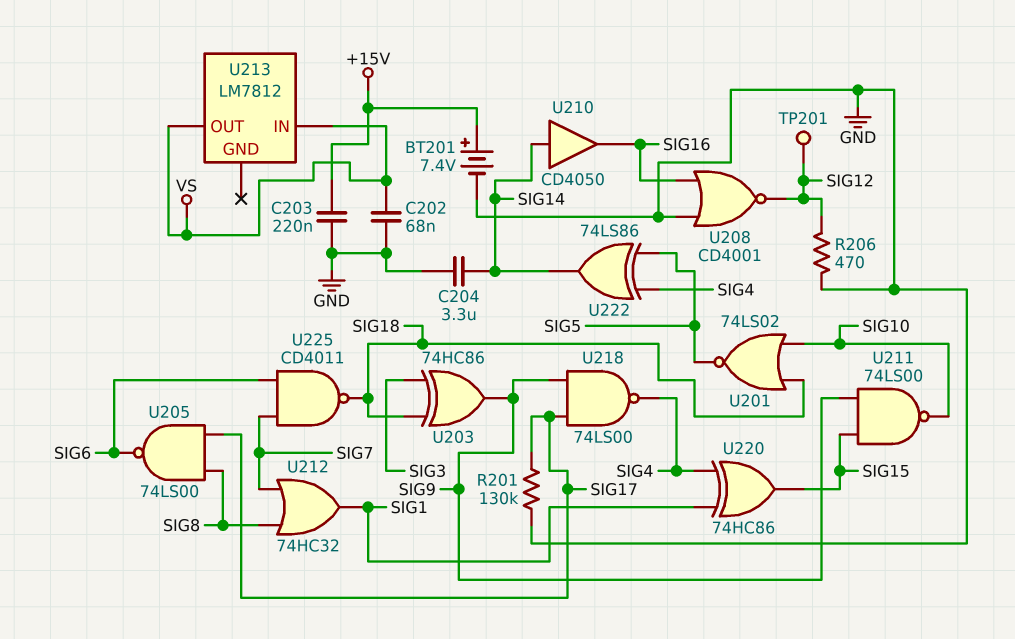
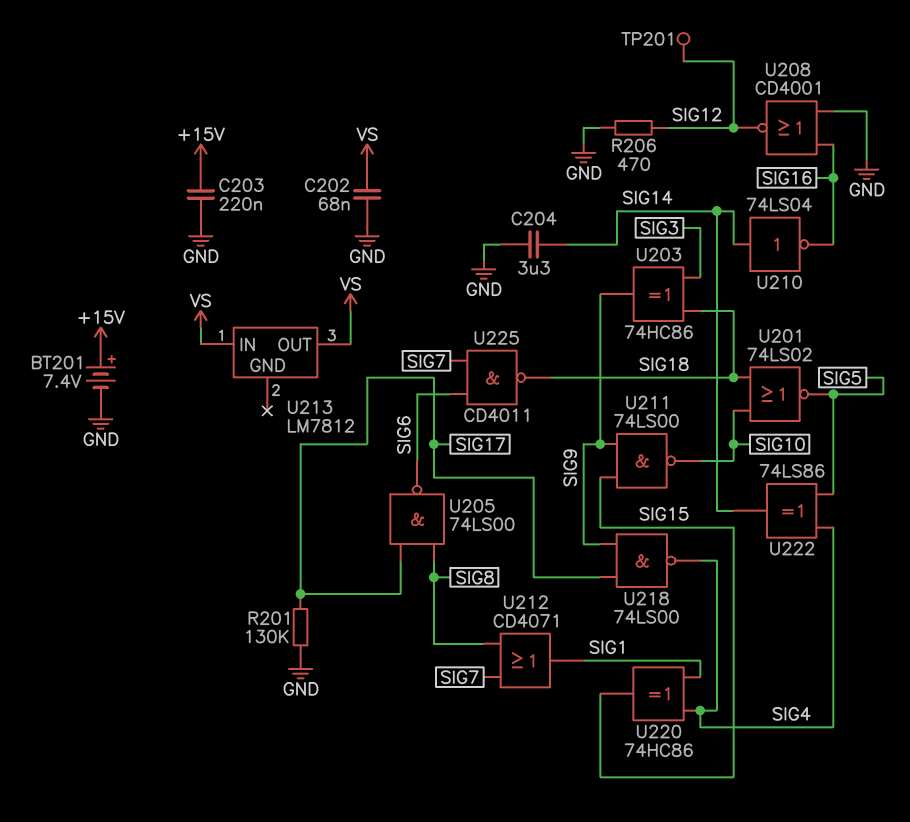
U210: buffer CD4050 (in SIG14, out SIG16) -> NOT 74LS04 (in SIG14, out SIG16)
U212: OR 74HC32 (in SIG7, in SIG8, out SIG1) -> OR CD4071 (in SIG7, in SIG8, out SIG1)

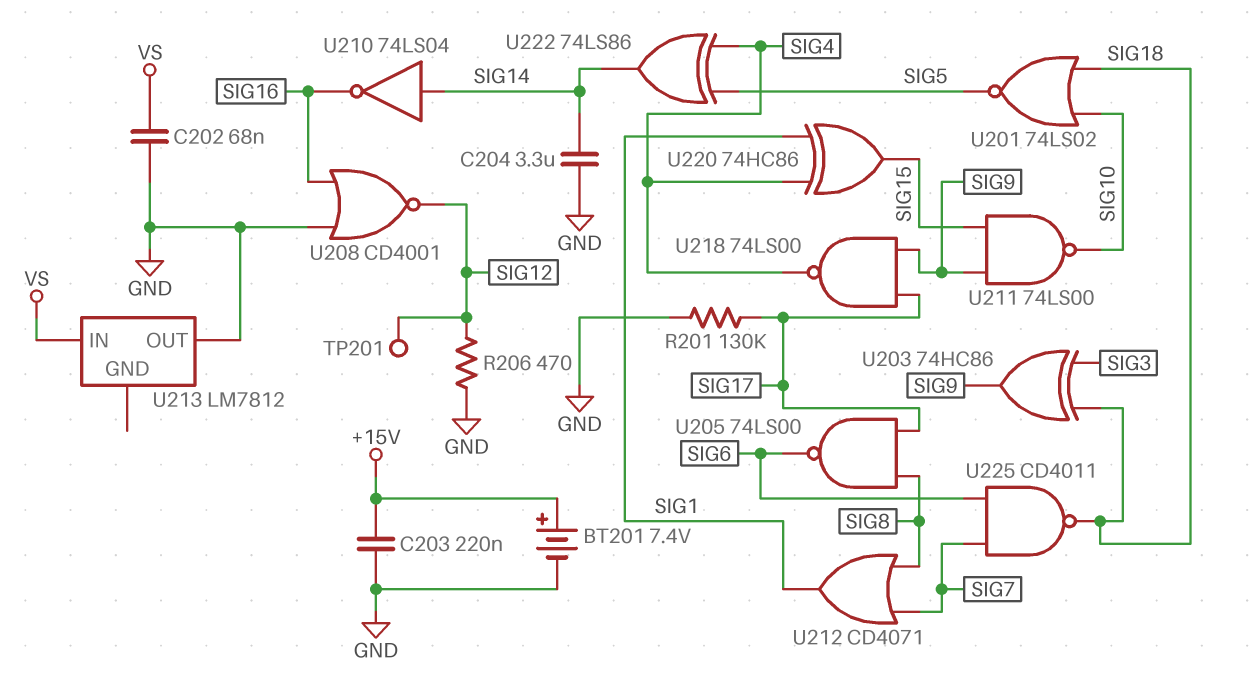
U213 pin OUT: VS -> GND

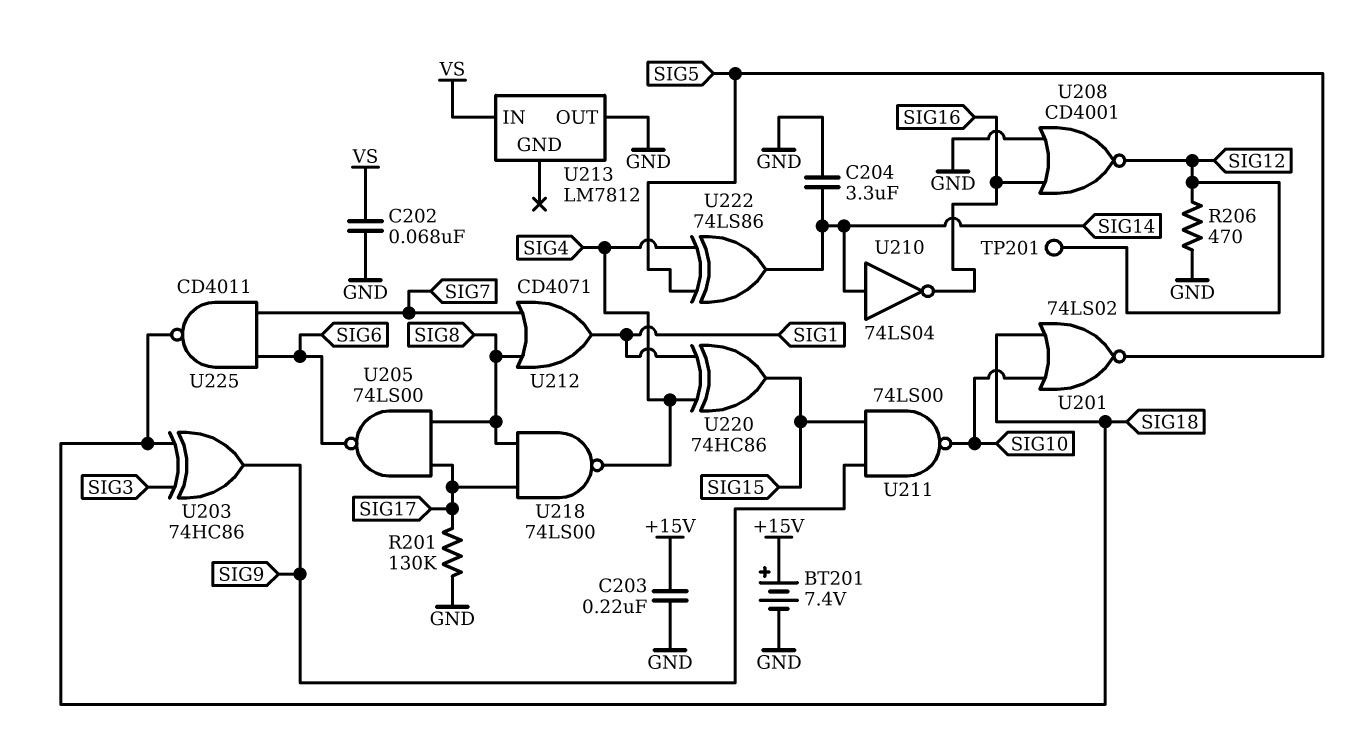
U218: NAND 74LS00 (in SIG9, in SIG17, out SIG4) -> NAND 74LS00 (in SIG8, in SIG17, out SIG4)

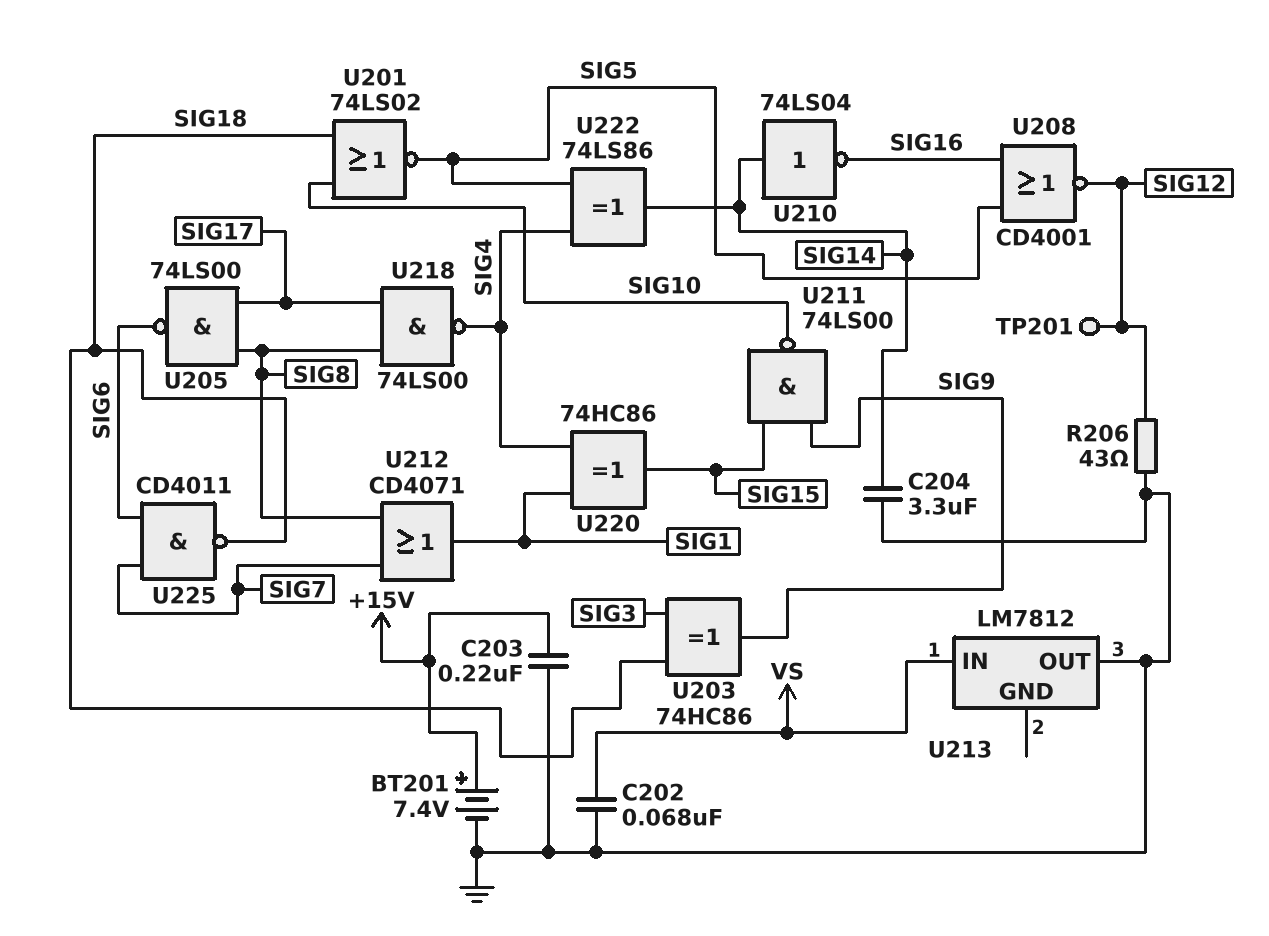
R201: 130k (GND, SIG17) -> none
R206: 470 (GND, SIG12) -> 43 (GND, SIG12)
U208: NOR CD4001 (in GND, in SIG16, out SIG12) -> NOR CD4001 (in SIG5, in SIG16, out SIG12)

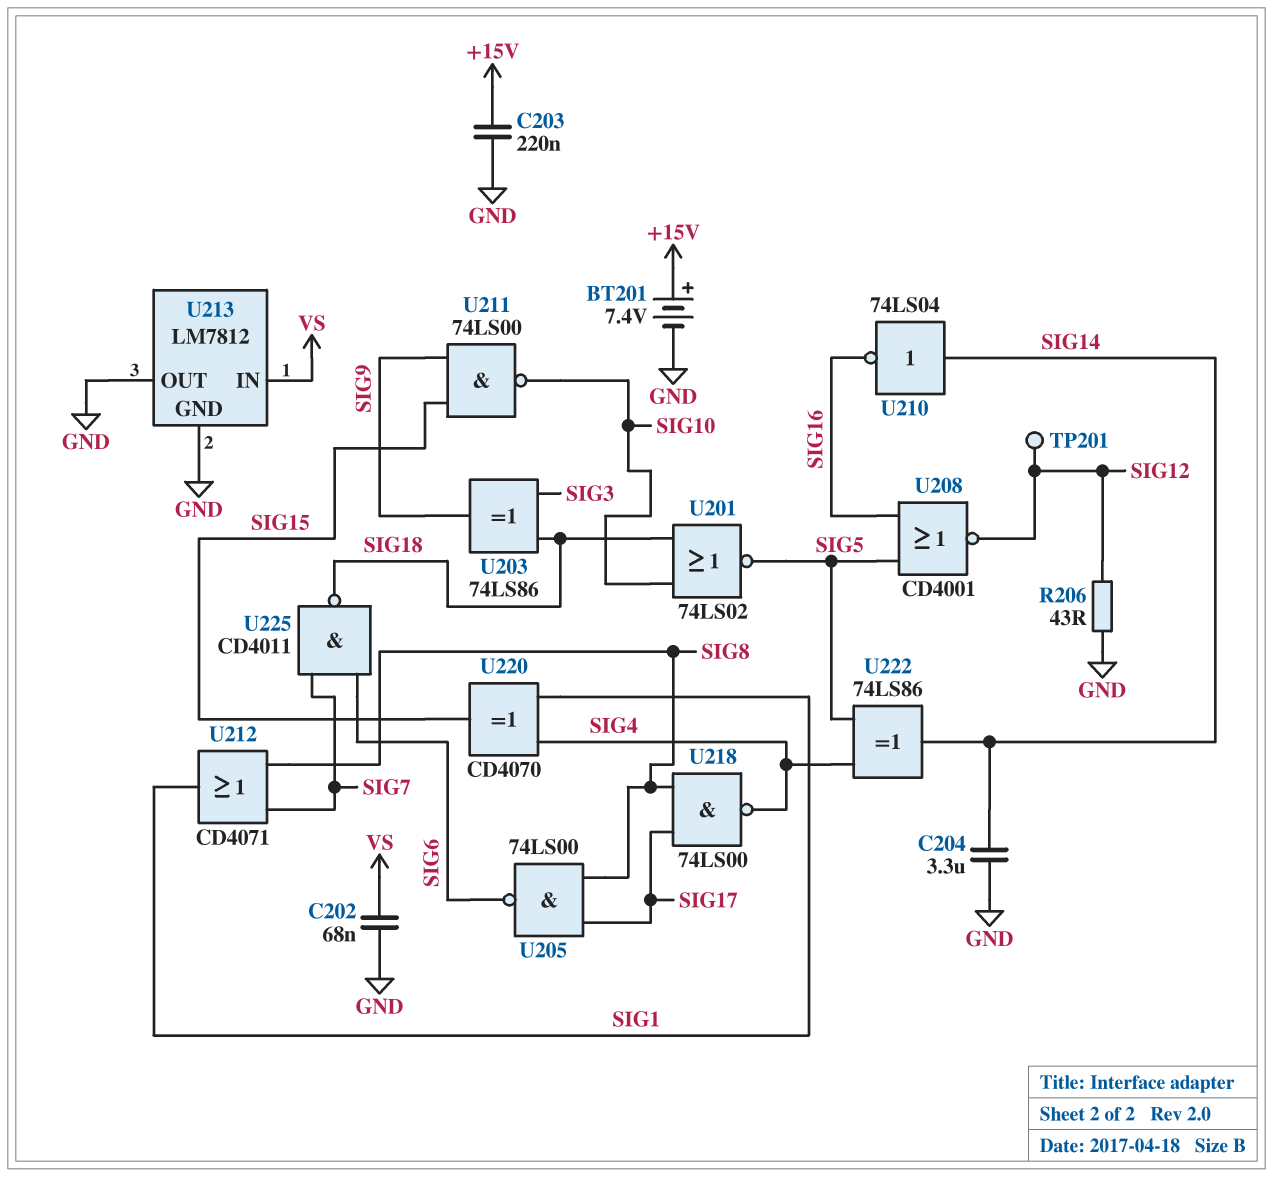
U203: XOR 74HC86 (in SIG3, in SIG18, out SIG9) -> XOR 74LS86 (in SIG3, in SIG18, out SIG9)
U213 pin GND: none -> GND
U220: XOR 74HC86 (in SIG1, in SIG4, out SIG15) -> XOR CD4070 (in SIG1, in SIG4, out SIG15)

